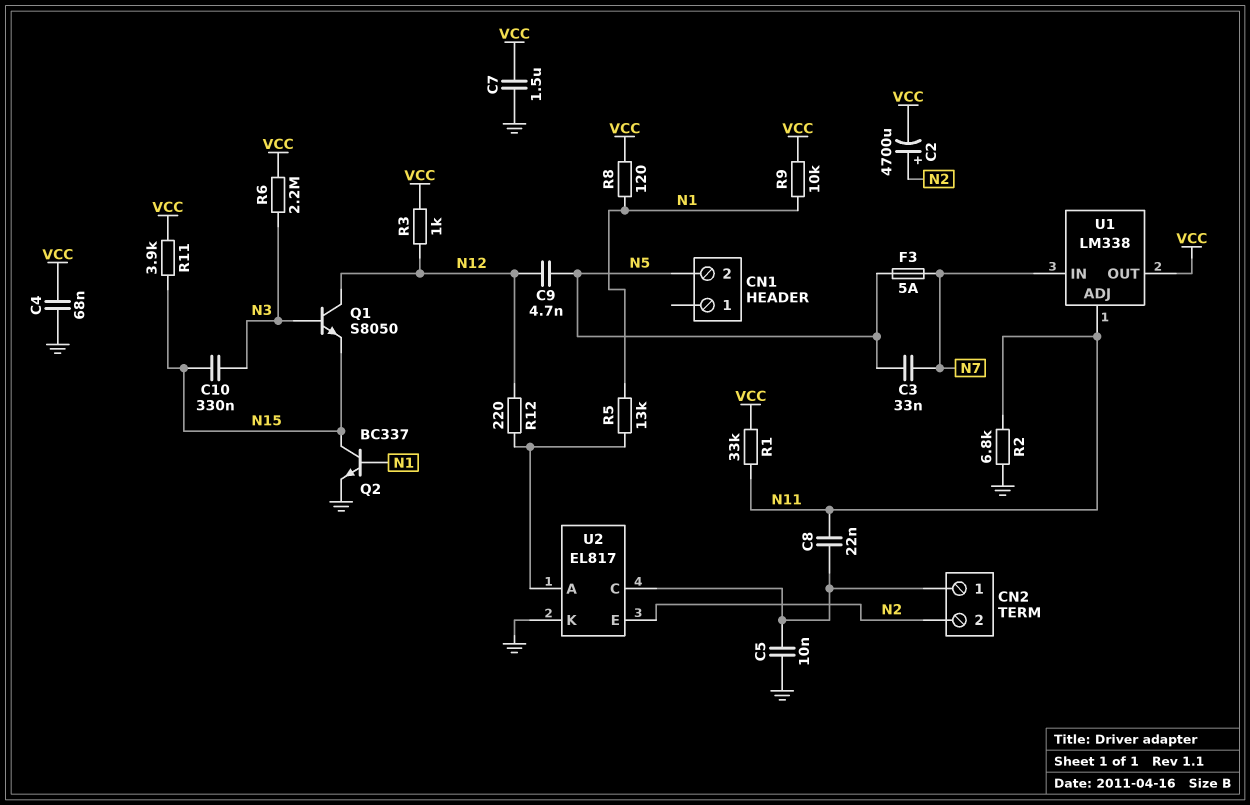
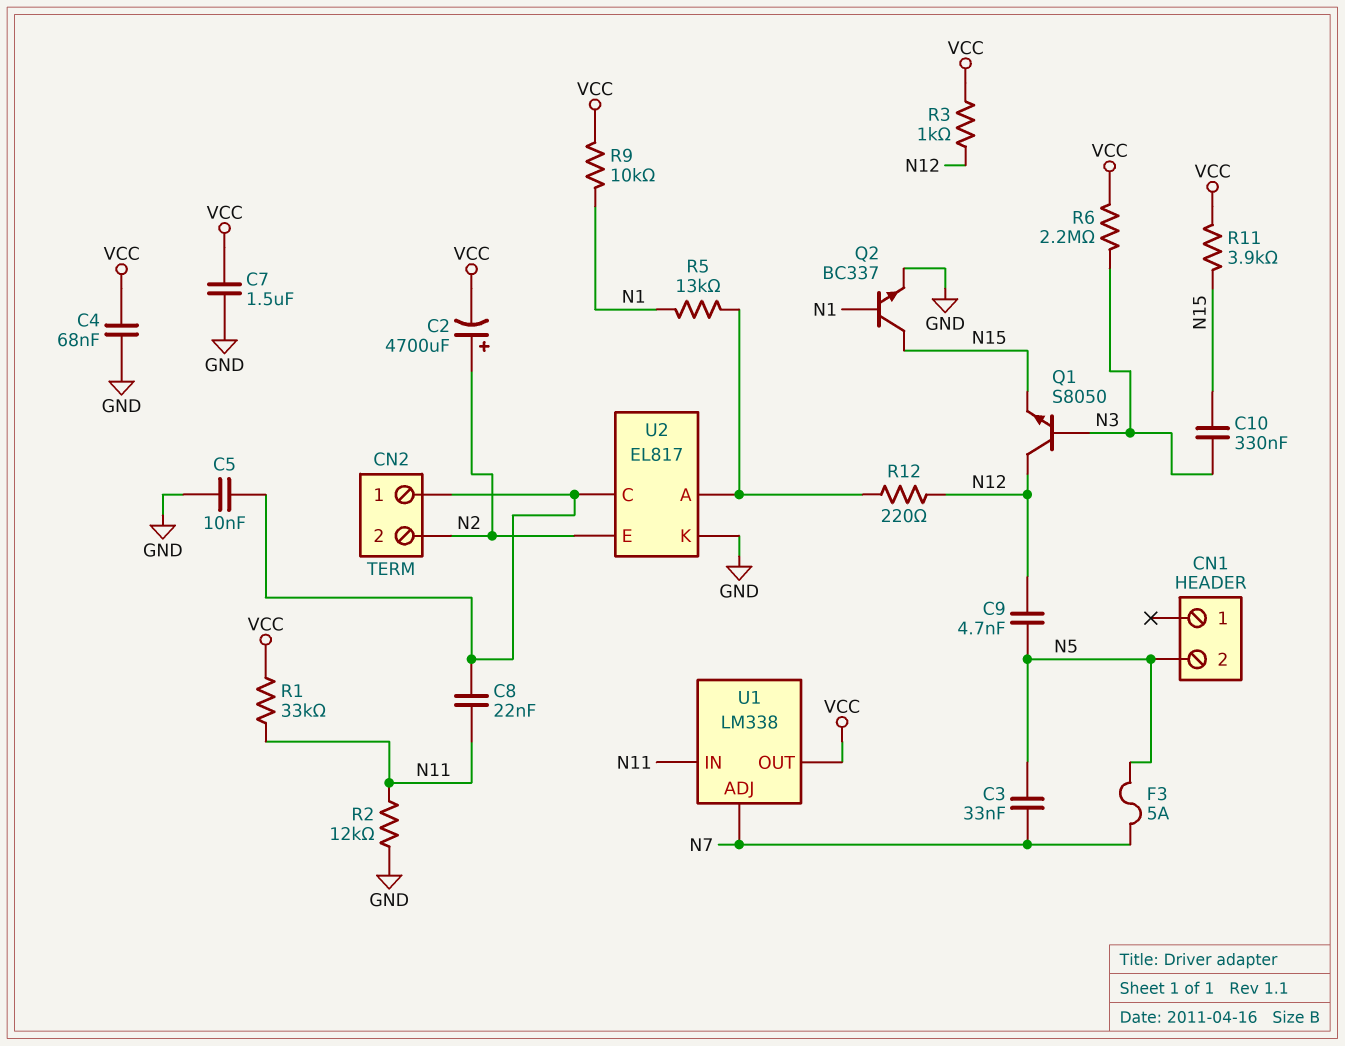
R2: 6.8k (GND, N11) -> 12k (GND, N11)
R8: 120 (N1, VCC) -> none
U1 pin ADJ: N11 -> N7
U1 pin IN: N7 -> N11

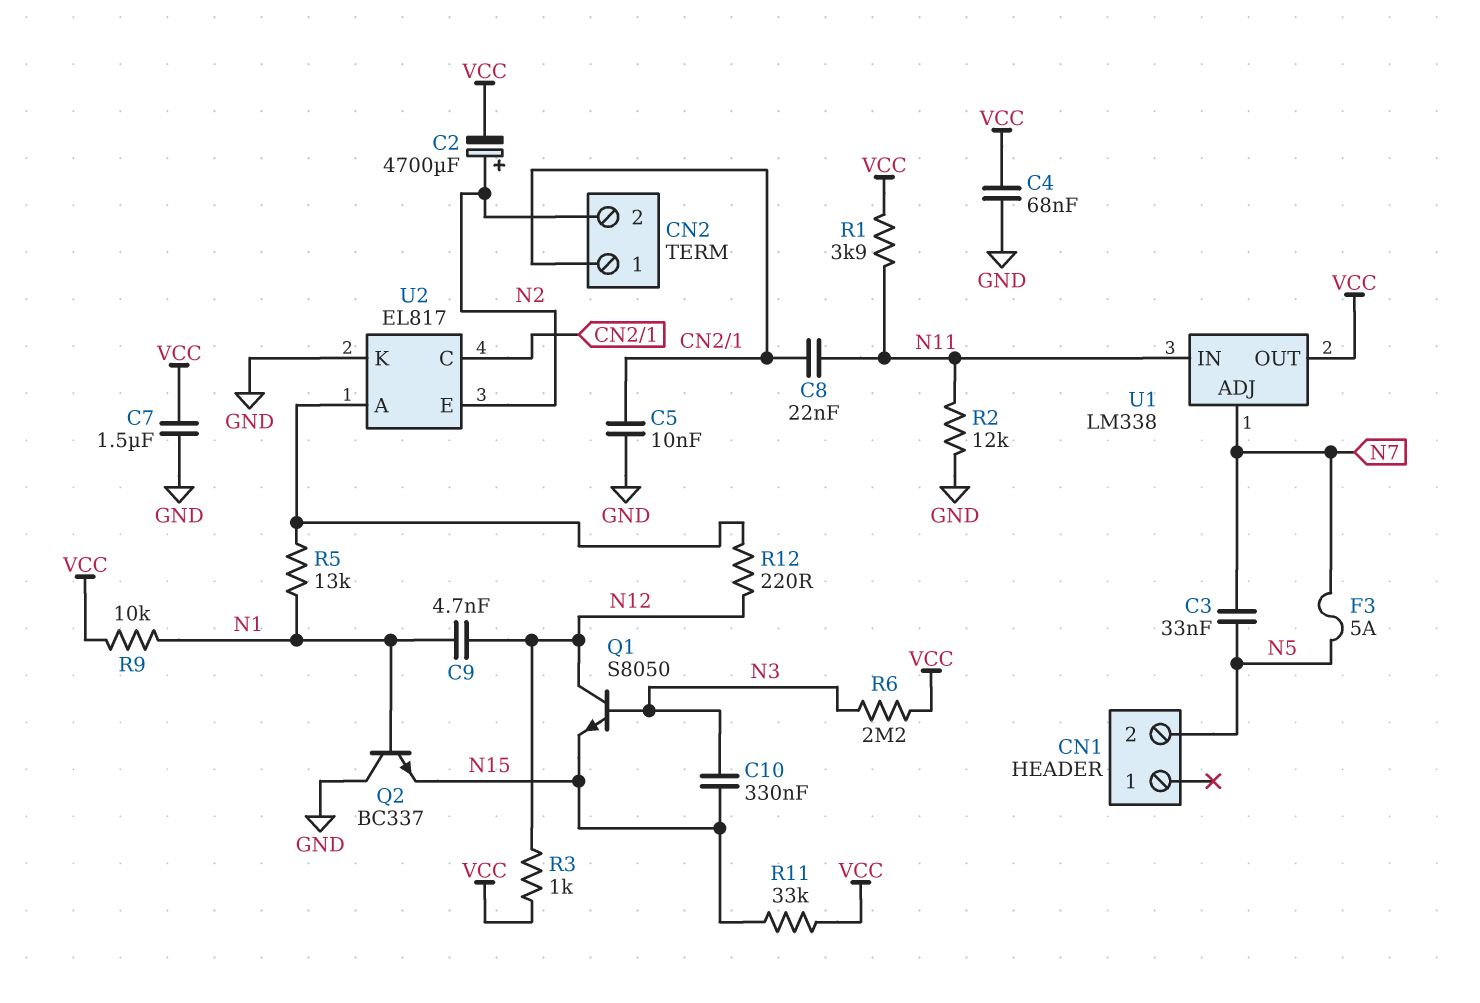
C9: 4.7nF (N5, N12) -> 4.7nF (N1, N12)
Q2: NPN BC337 (B N1, C N15, E GND) -> NPN BC337 (B N1, C GND, E N15)
R1: 33k (N11, VCC) -> 3.9k (N11, VCC)
R11: 3.9k (N15, VCC) -> 33k (N15, VCC)

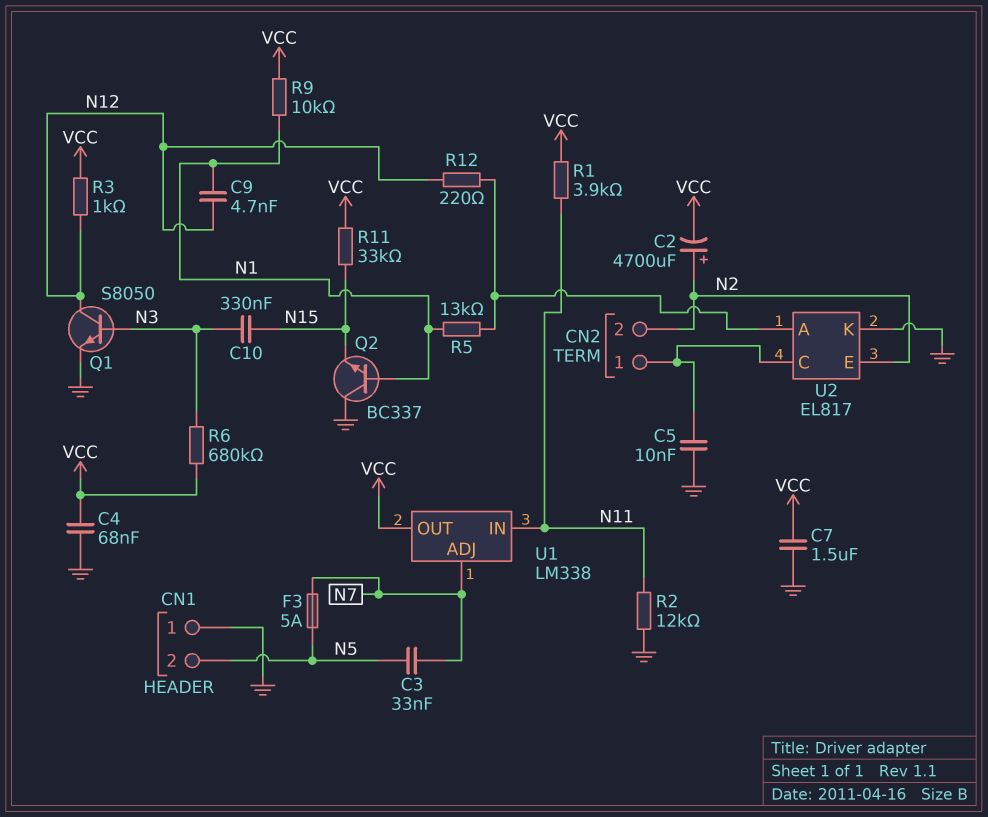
C8: 22nF (CN2/1, N11) -> none
CN1 pin 1: none -> GND
Q1: NPN S8050 (B N3, C N12, E N15) -> NPN S8050 (B N3, C N12, E GND)
R6: 2.2M (N3, VCC) -> 680k (N3, VCC)

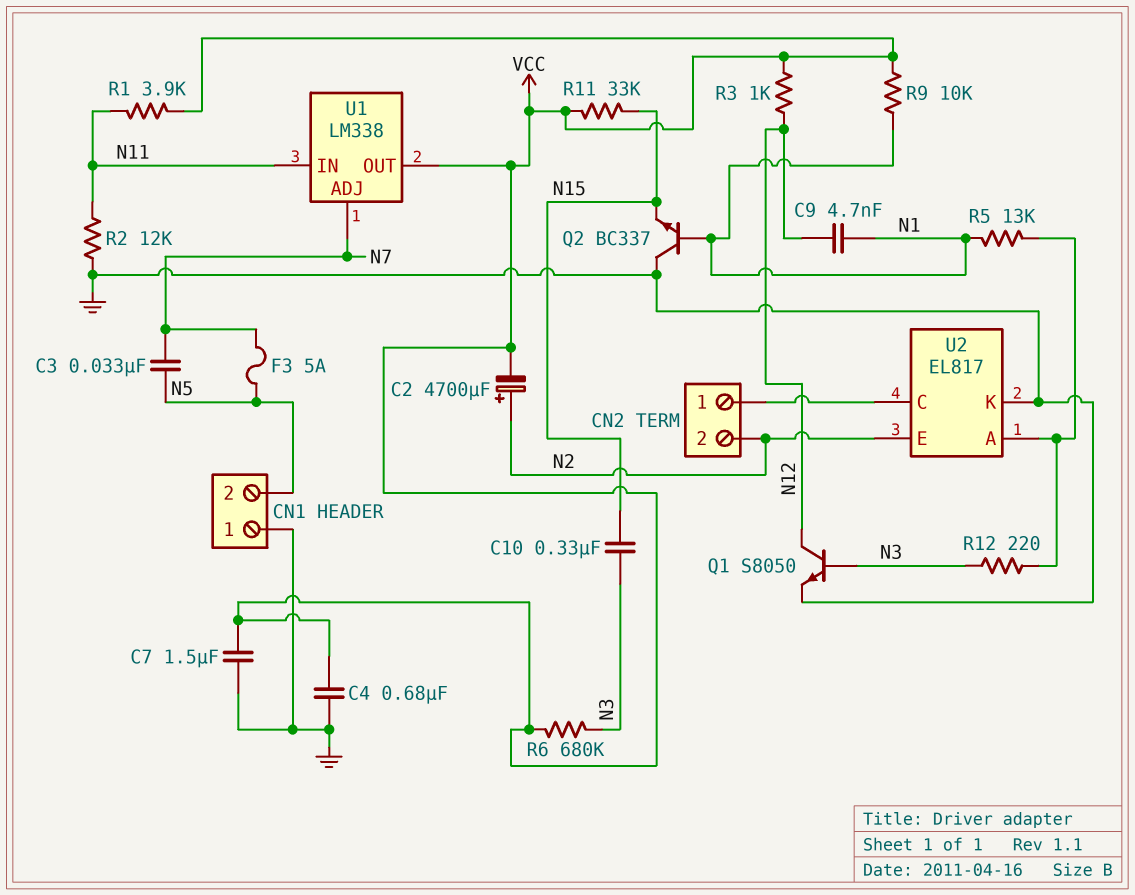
C4: 68nF (GND, VCC) -> 680nF (GND, VCC)
C5: 10nF (CN2/1, GND) -> none
R12: 220 (N12, U2/A) -> 220 (N3, U2/A)

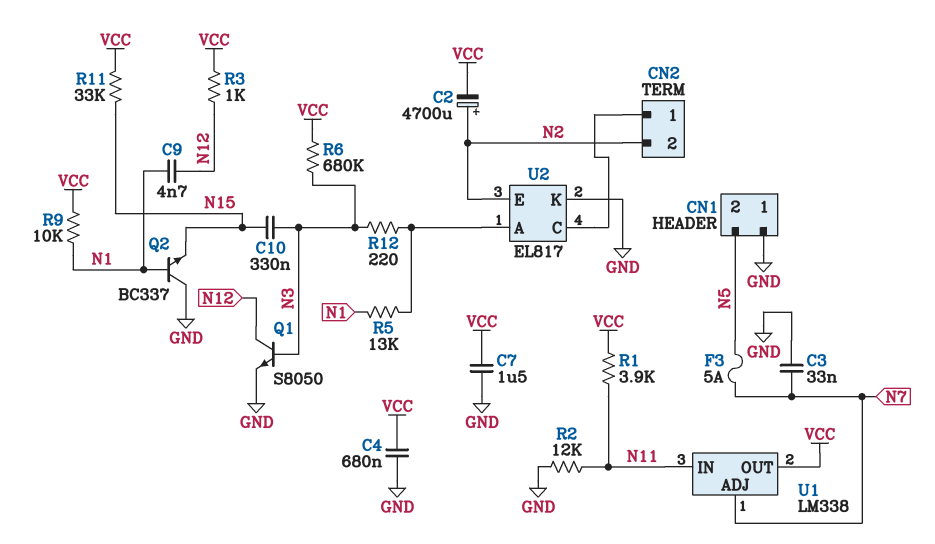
C3: 33nF (N5, N7) -> 33nF (GND, N7)

